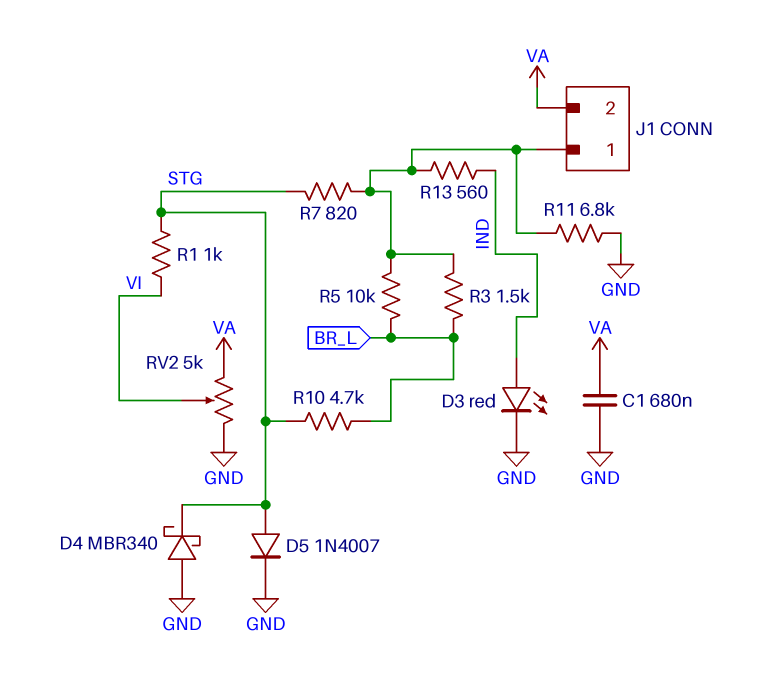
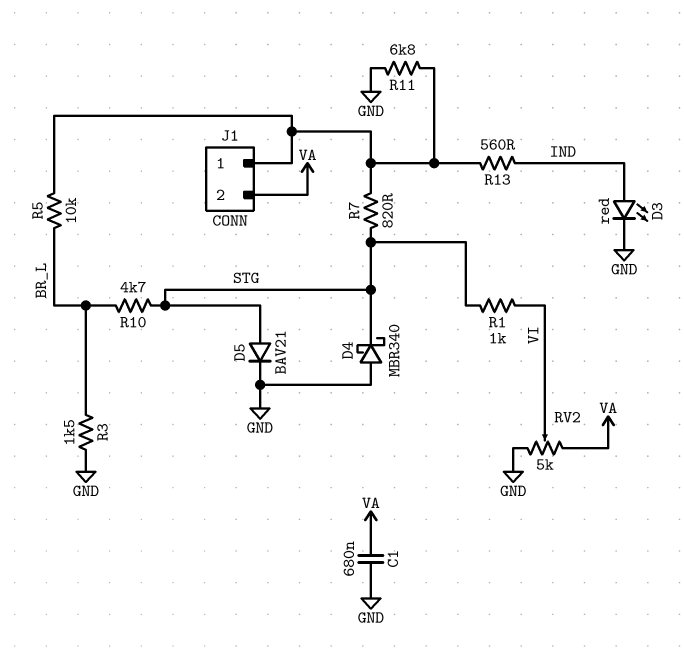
D5: diode 1N4007 (A STG, K GND) -> diode BAV21 (A STG, K GND)
R3: 1.5k (BR_L, J1/1) -> 1.5k (BR_L, GND)

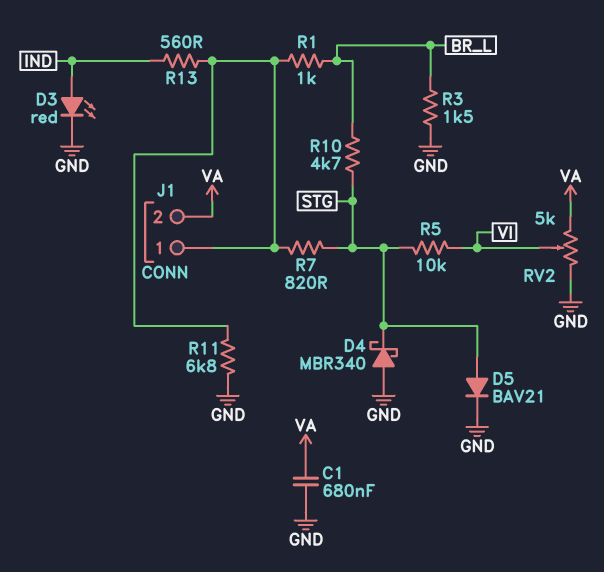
R1: 1k (STG, VI) -> 1k (BR_L, J1/1)
R5: 10k (BR_L, J1/1) -> 10k (STG, VI)

